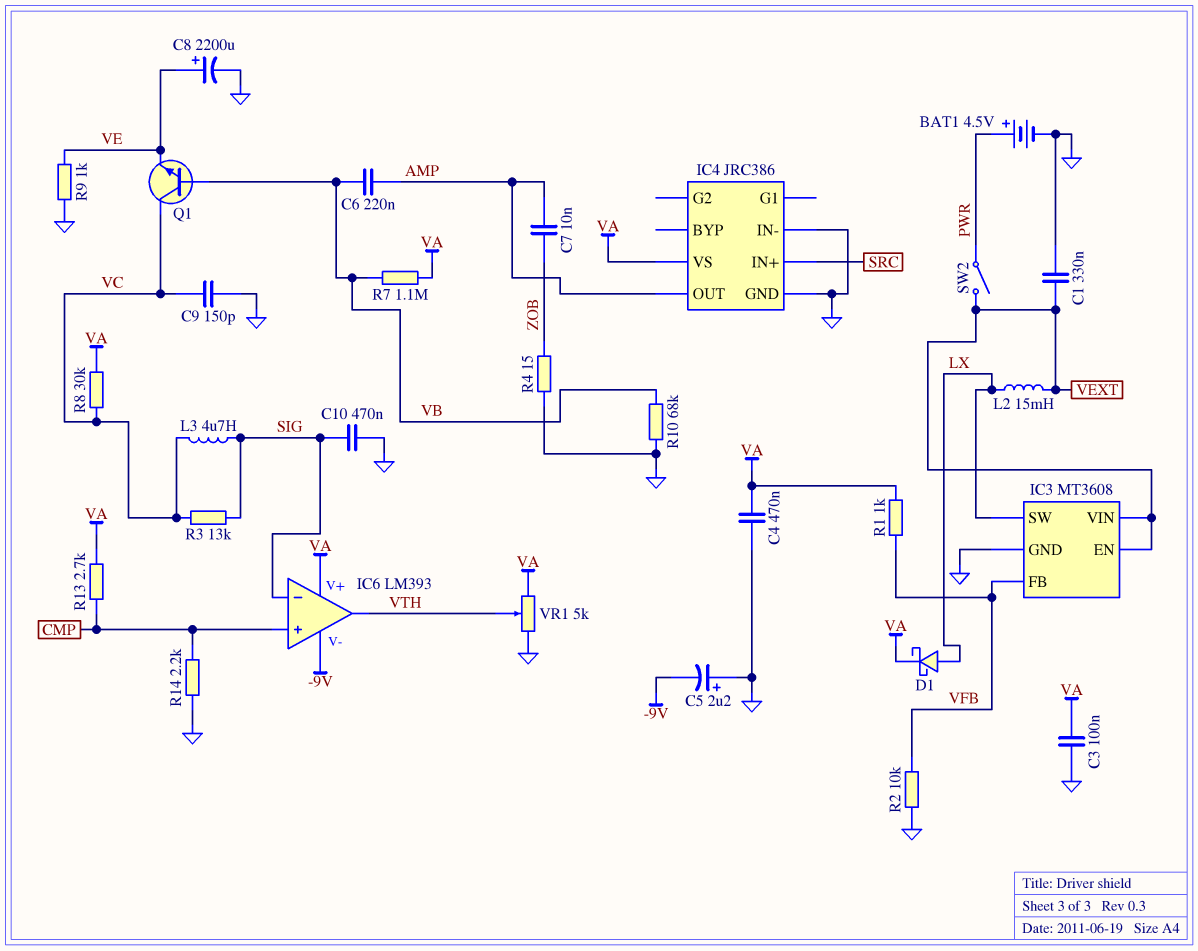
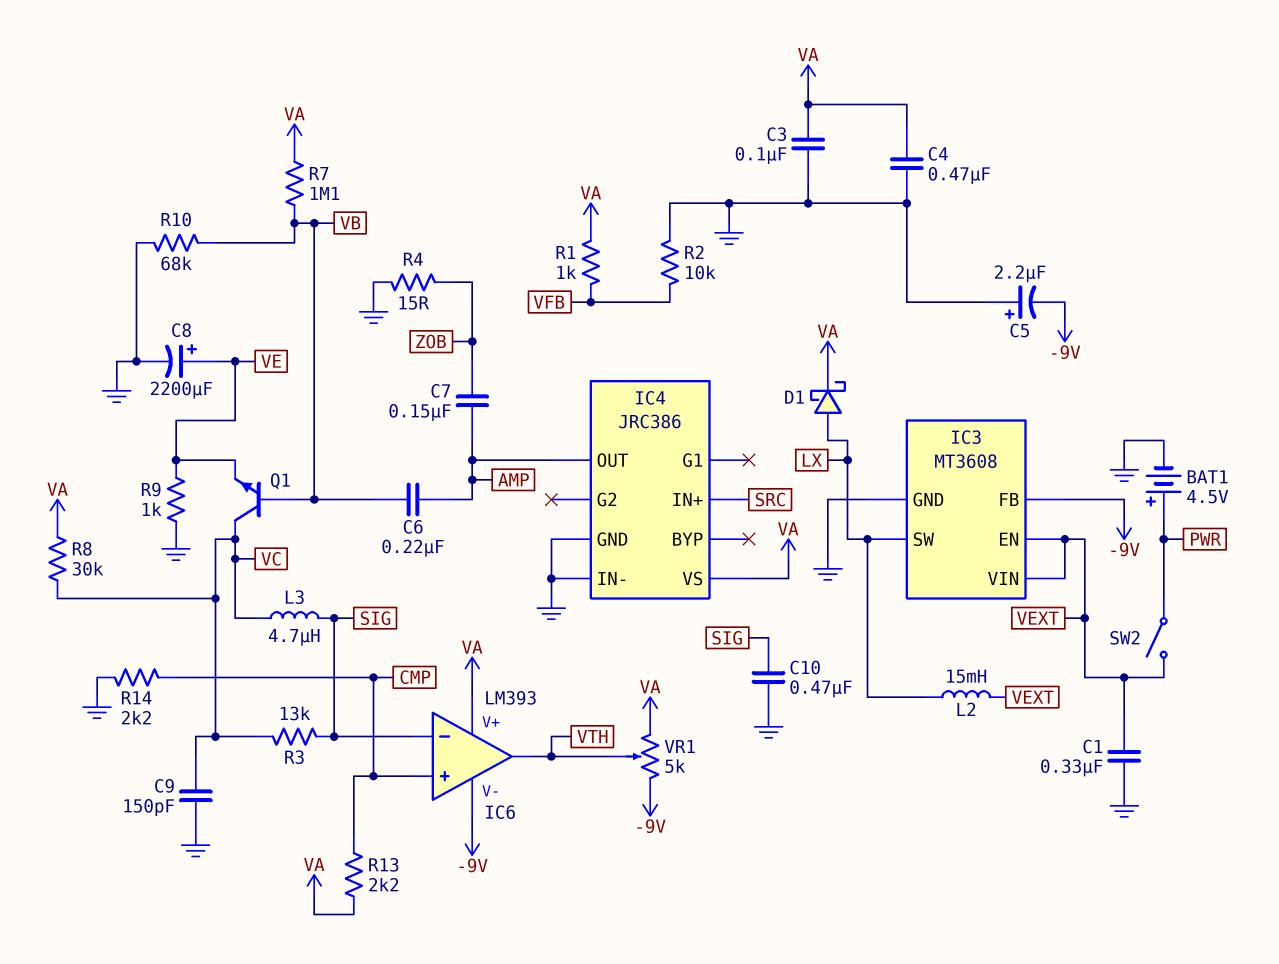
C7: 10nF (AMP, ZOB) -> 150nF (AMP, ZOB)
IC3 pin FB: VFB -> -9V
R13: 2.7k (CMP, VA) -> 2.2k (CMP, VA)
VR1: 5k (GND, VA, wiper VTH) -> 5k (-9V, VA, wiper VTH)

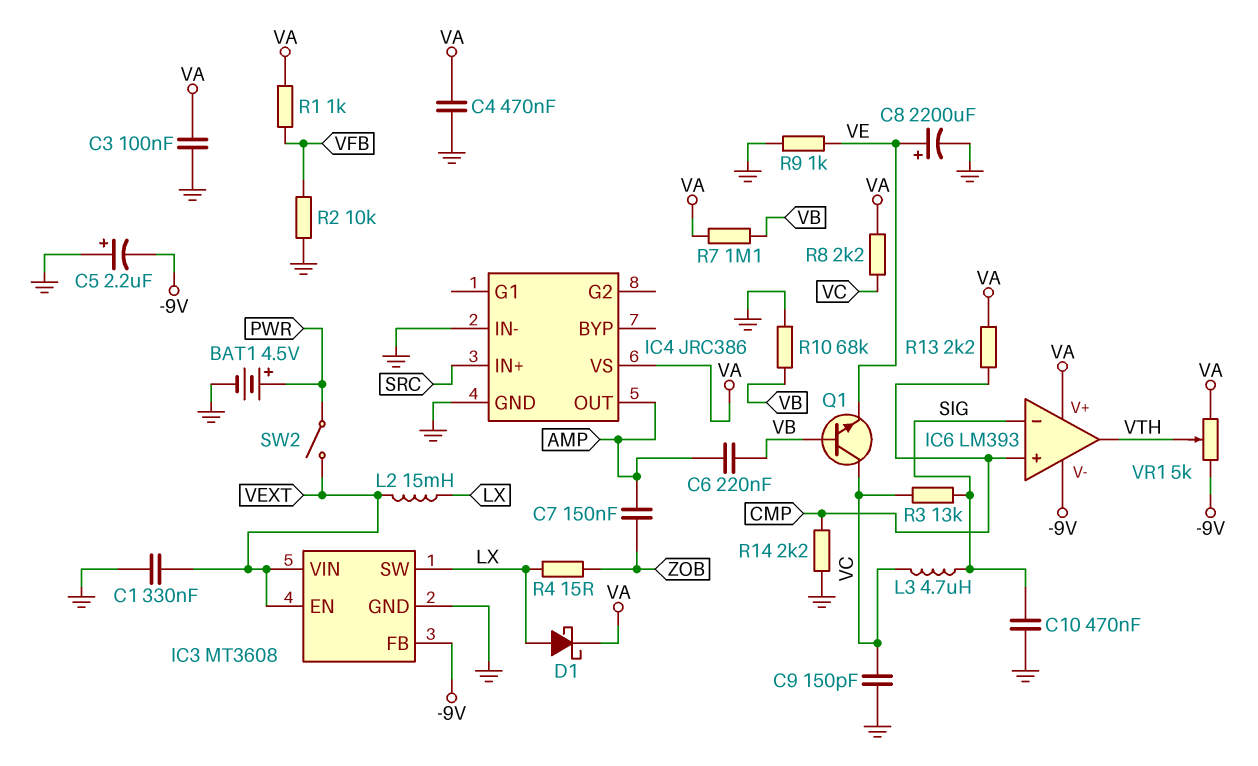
R4: 15 (GND, ZOB) -> 15 (LX, ZOB)
R8: 30k (VA, VC) -> 2.2k (VA, VC)

